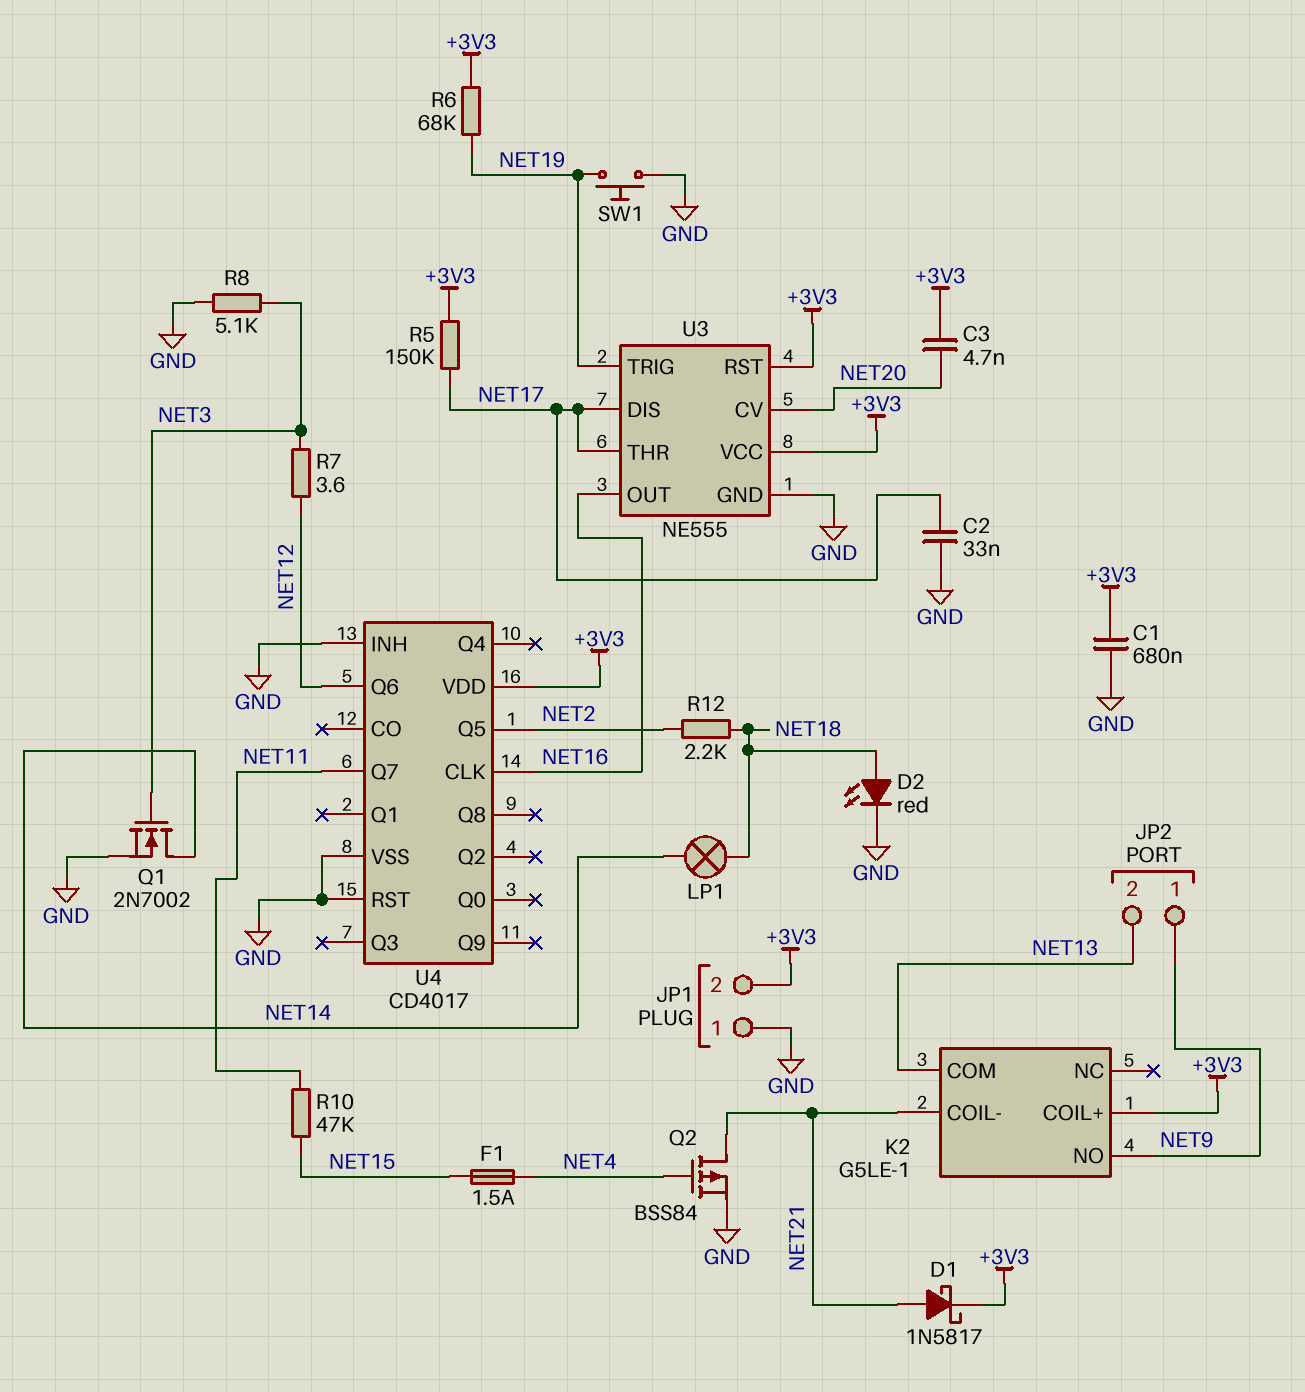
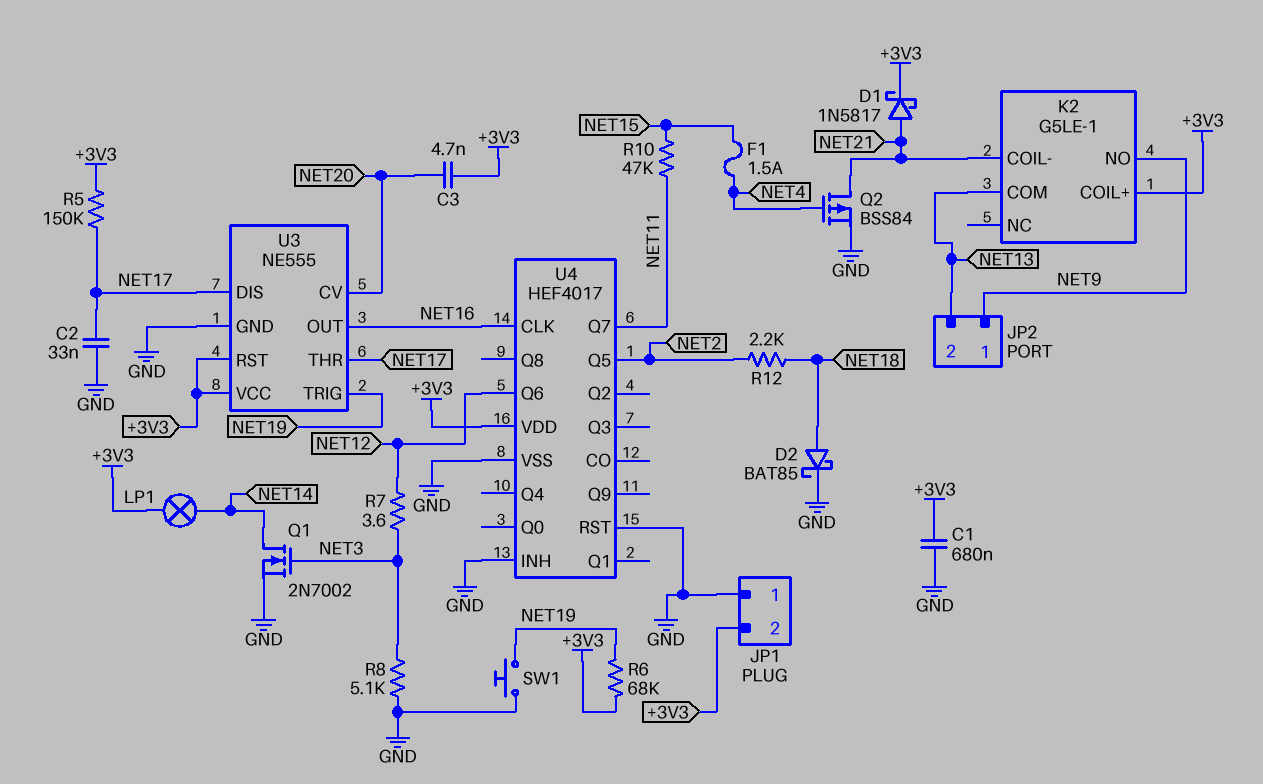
D2: LED red (A NET18, K GND) -> schottky BAT85 (A NET18, K GND)
LP1: lamp (NET14, NET18) -> lamp (+3V3, NET14)
U4: CD4017 -> HEF4017

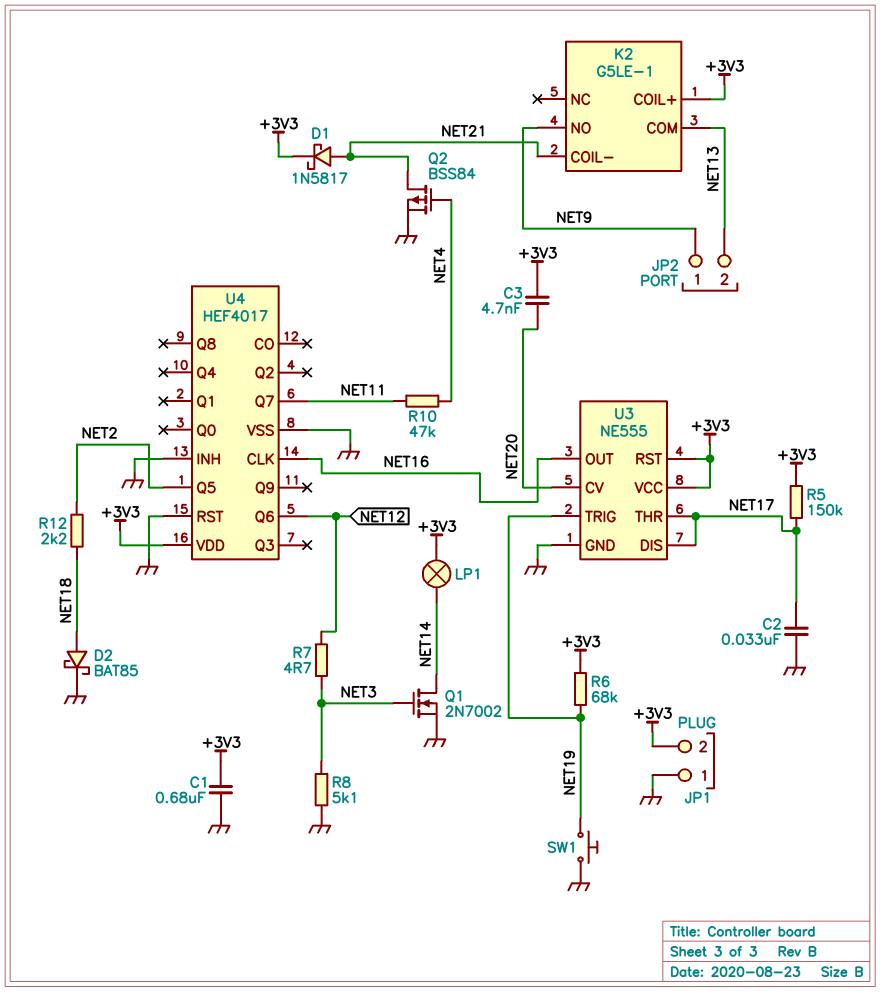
F1: 1.5A (NET4, NET15) -> none
R7: 3.6 (NET3, NET12) -> 4.7 (NET3, NET12)
R10: 47k (NET11, NET15) -> 47k (NET4, NET11)

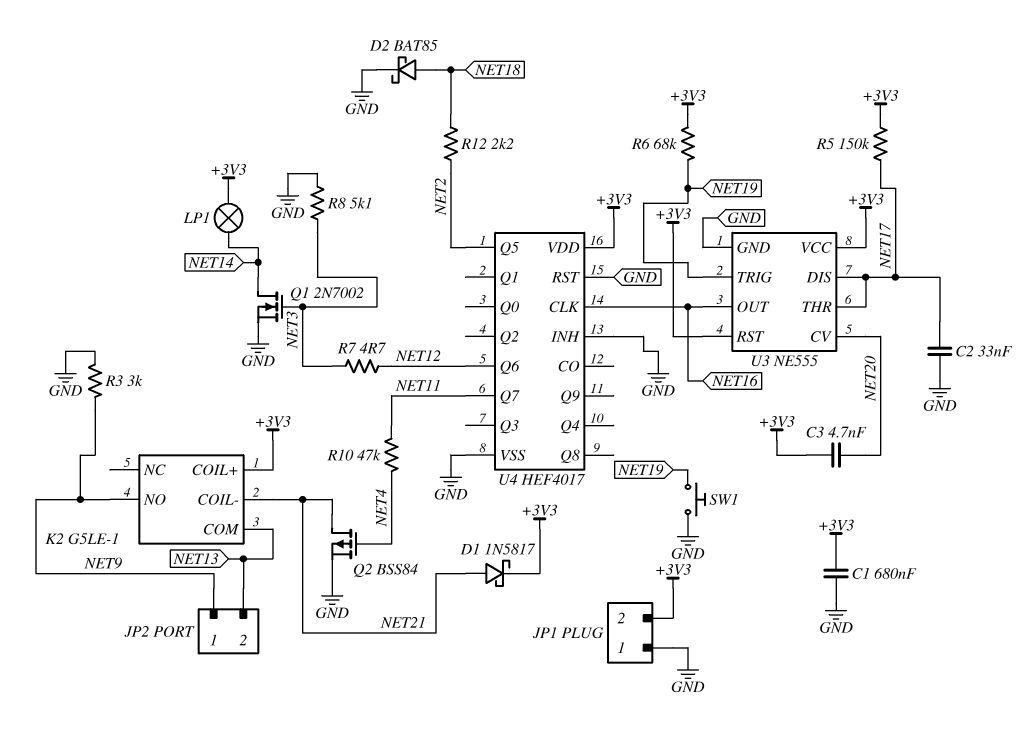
R3: none -> 3k (GND, NET9)

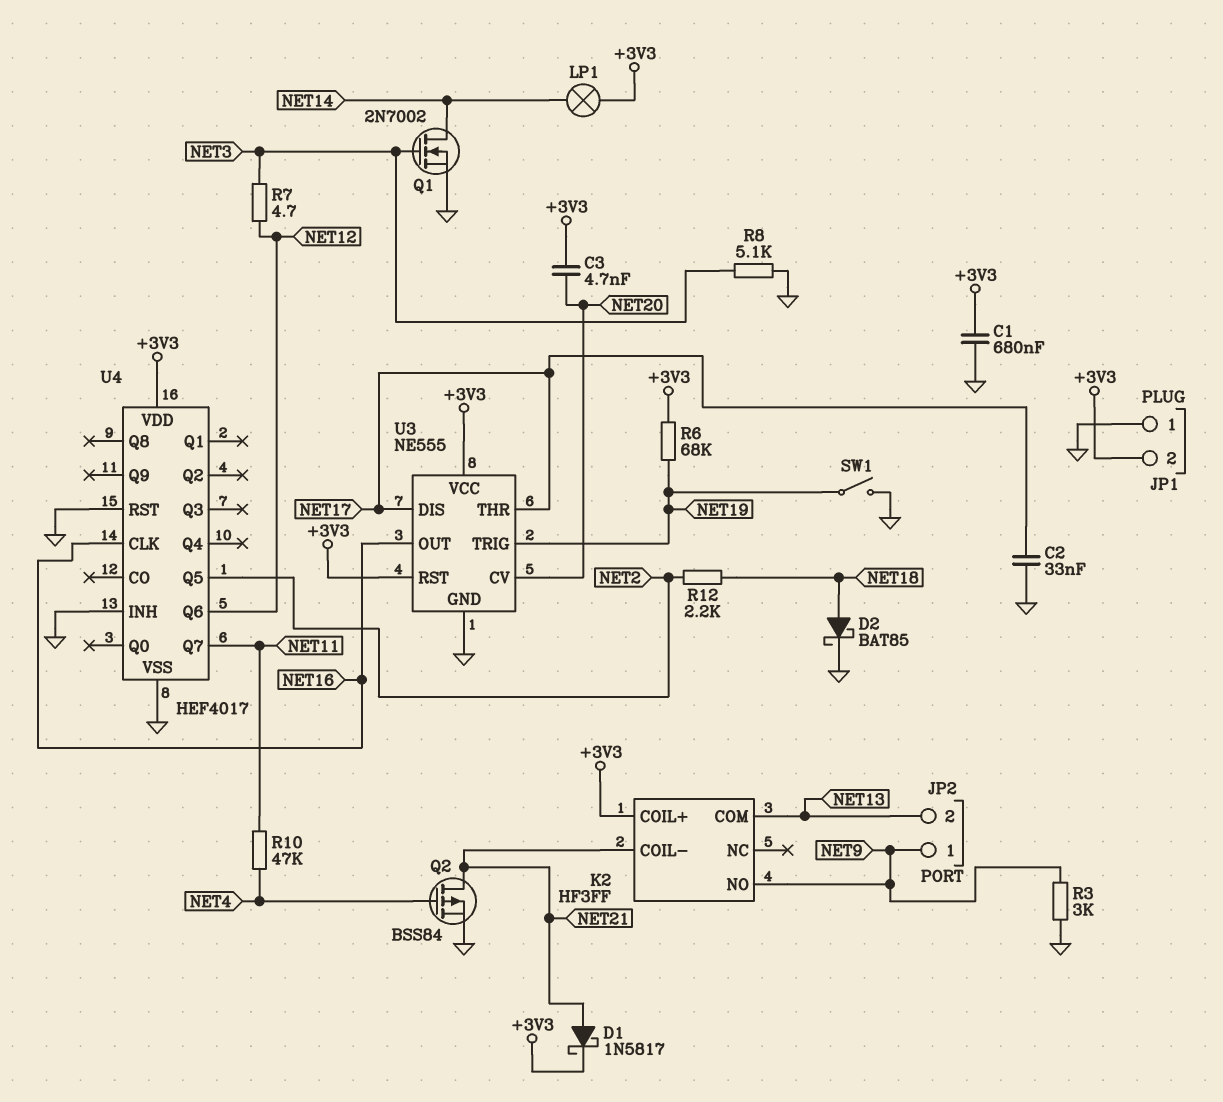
K2: G5LE-1 -> HF3FF
R5: 150k (+3V3, NET17) -> none
SW1: button (GND, NET19) -> switch (GND, NET19)

